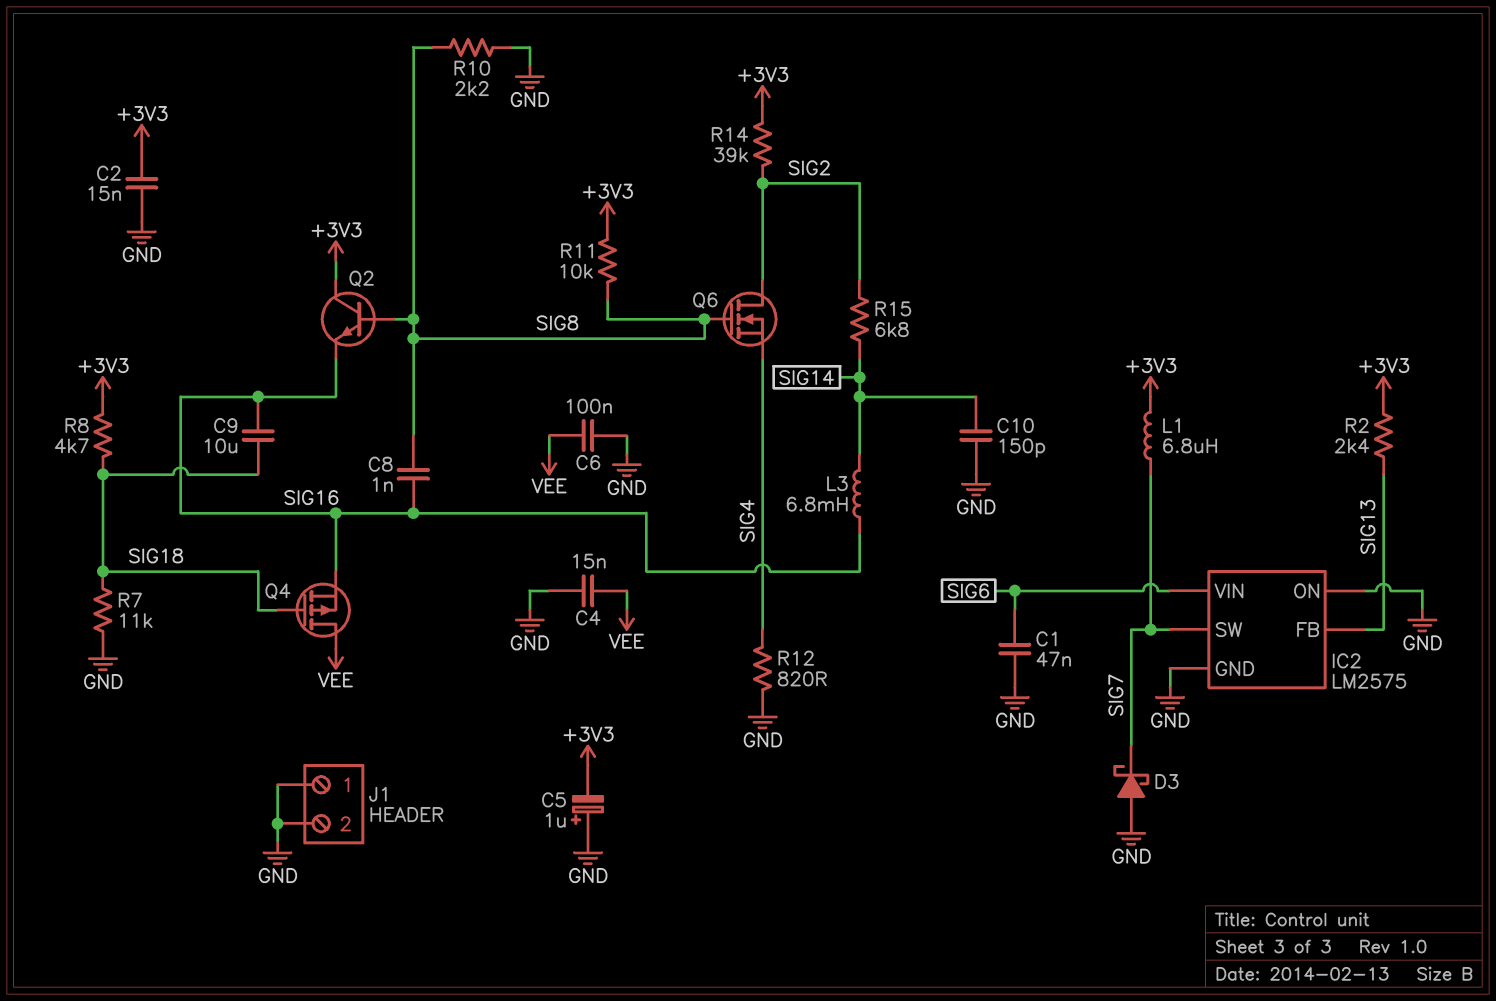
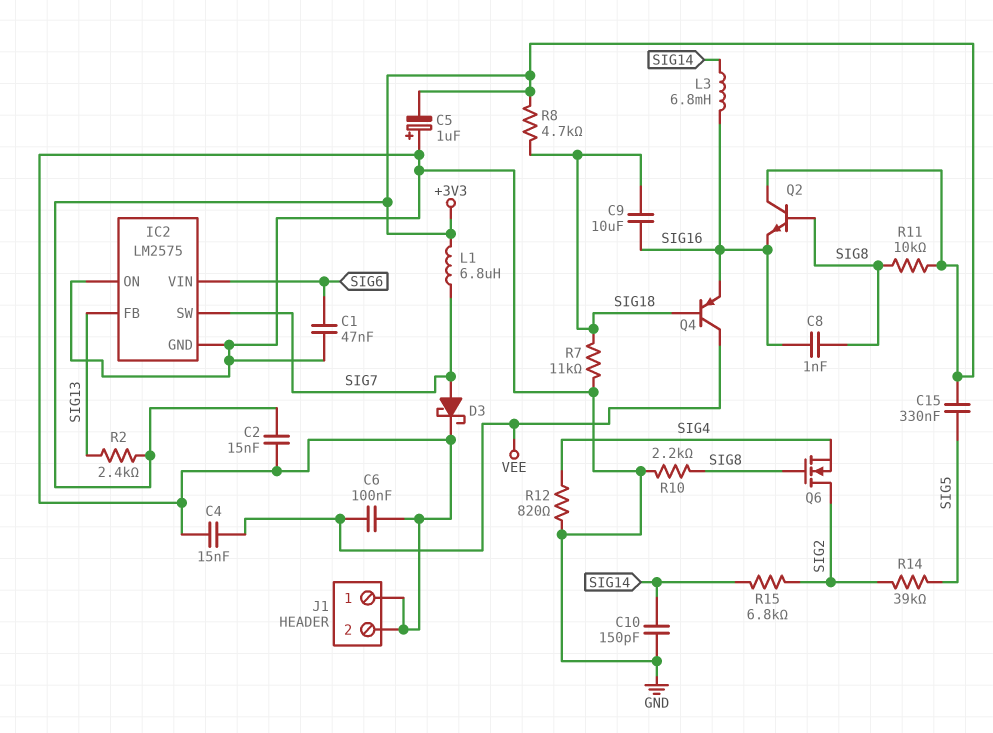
C15: none -> 330nF (+3V3, SIG5)
D3: schottky (A GND, K SIG7) -> schottky (A SIG7, K GND)
Q4: PMOS (G SIG18, D VEE, S SIG16) -> PNP (B SIG18, C VEE, E SIG16)
R14: 39k (+3V3, SIG2) -> 39k (SIG2, SIG5)

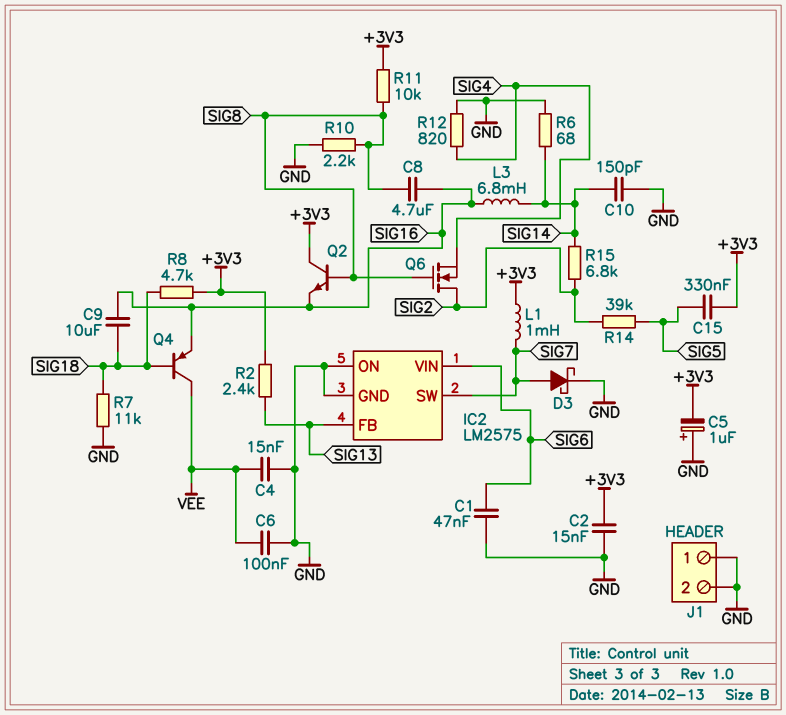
C8: 1nF (SIG8, SIG16) -> 4.7uF (SIG8, SIG16)
L1: 6.8uH (+3V3, SIG7) -> 1mH (+3V3, SIG7)
R6: none -> 68 (GND, SIG14)

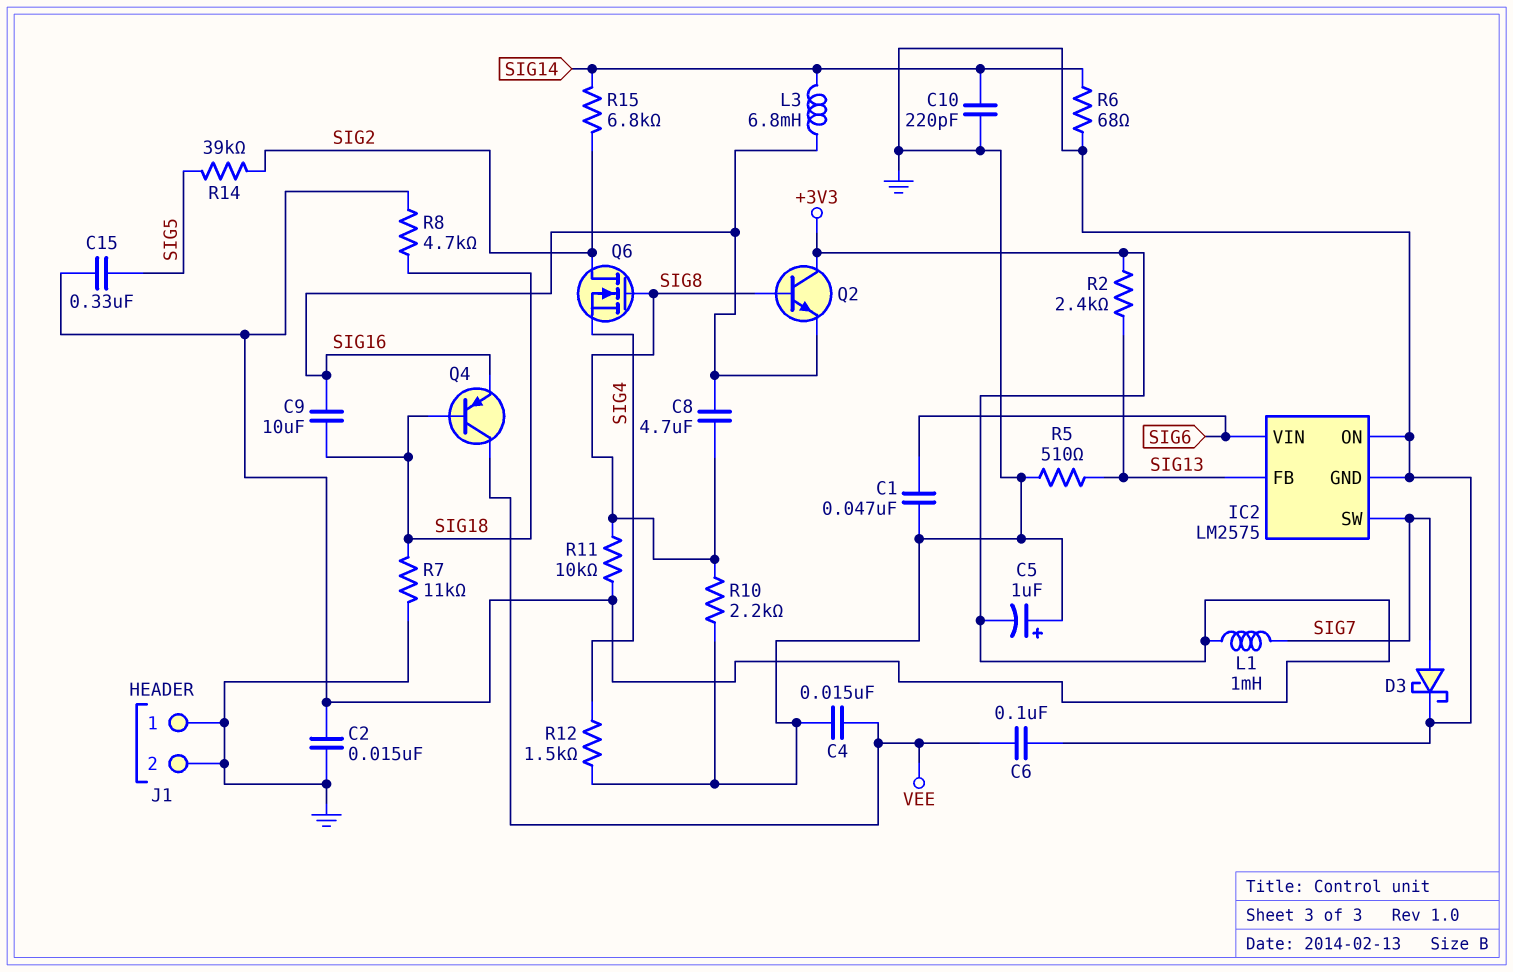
C10: 150pF (GND, SIG14) -> 220pF (GND, SIG14)
R5: none -> 510 (GND, SIG13)
R12: 820 (GND, SIG4) -> 1.5k (GND, SIG4)

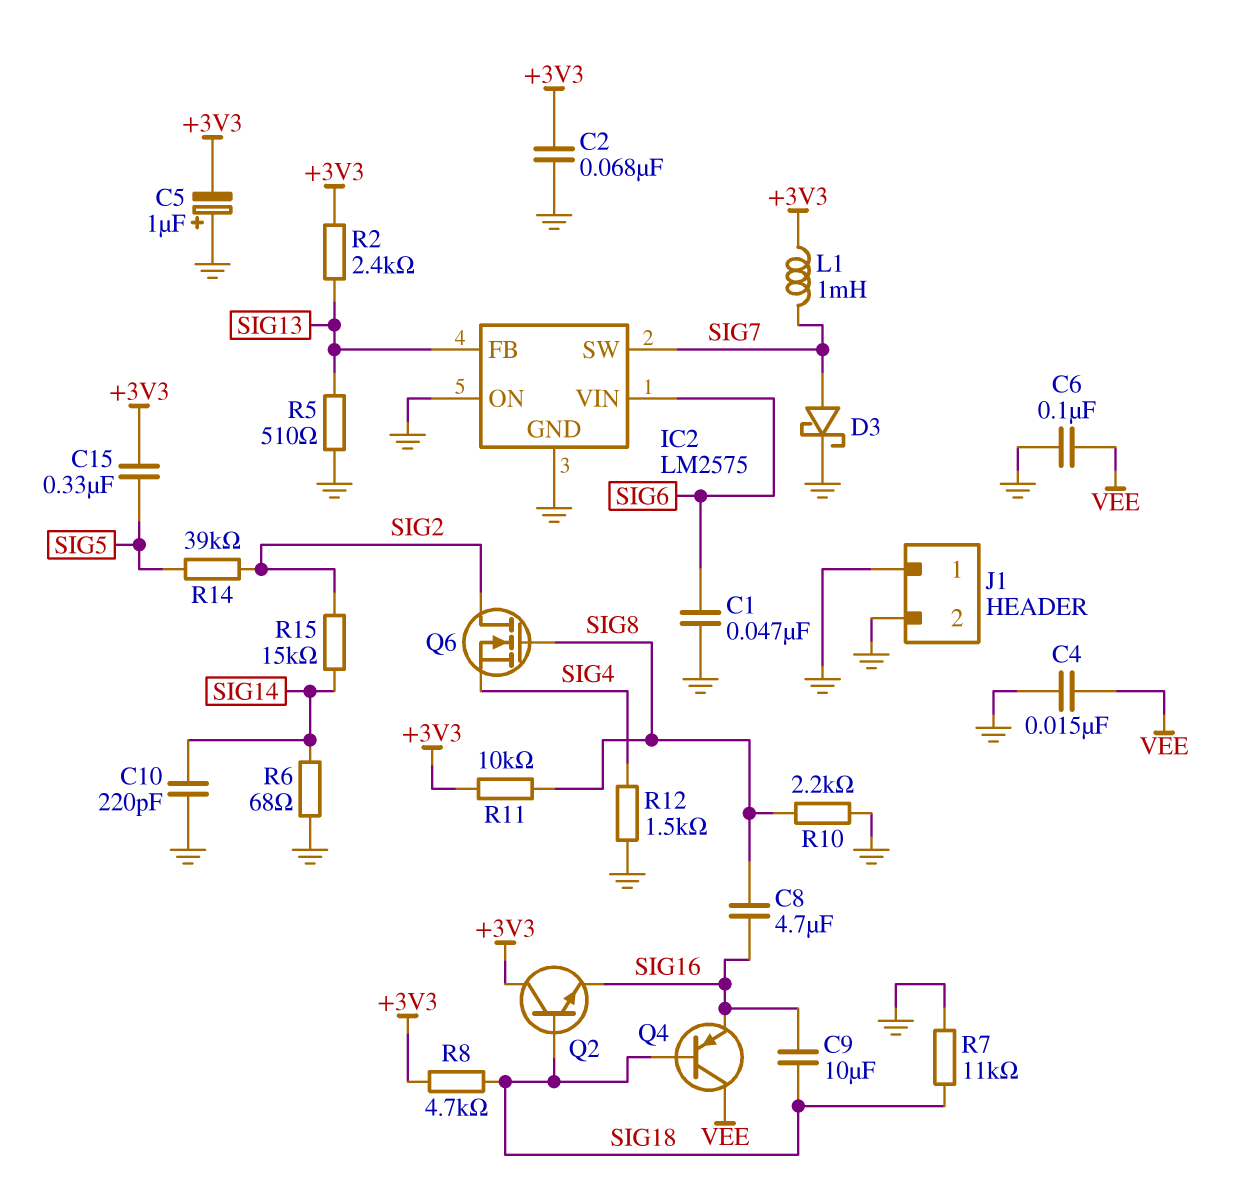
C2: 15nF (+3V3, GND) -> 68nF (+3V3, GND)
L3: 6.8mH (SIG14, SIG16) -> none
Q2: NPN (B SIG8, C +3V3, E SIG16) -> NPN (B SIG18, C +3V3, E SIG16)
R15: 6.8k (SIG2, SIG14) -> 15k (SIG2, SIG14)

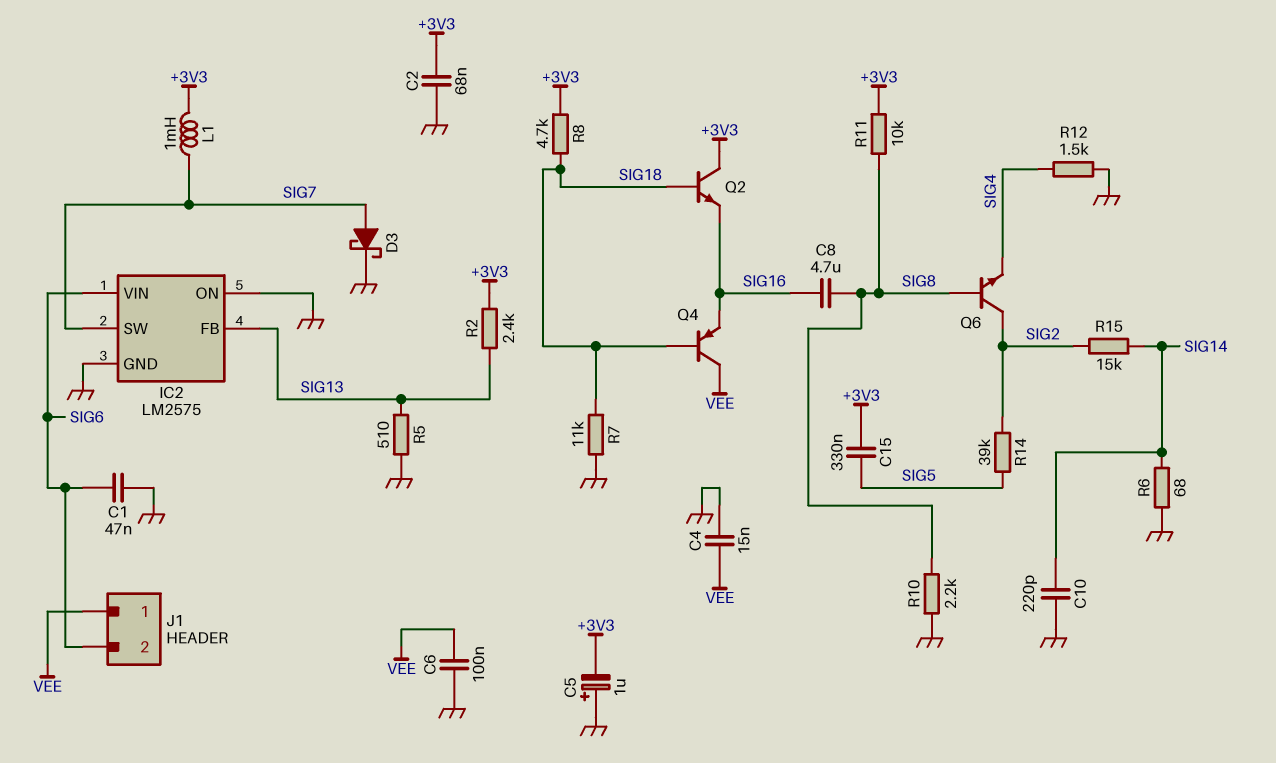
C9: 10uF (SIG16, SIG18) -> none
J1 pin 1: GND -> VEE
J1 pin 2: GND -> SIG6
Q6: NMOS (G SIG8, D SIG2, S SIG4) -> NPN (B SIG8, C SIG2, E SIG4)

